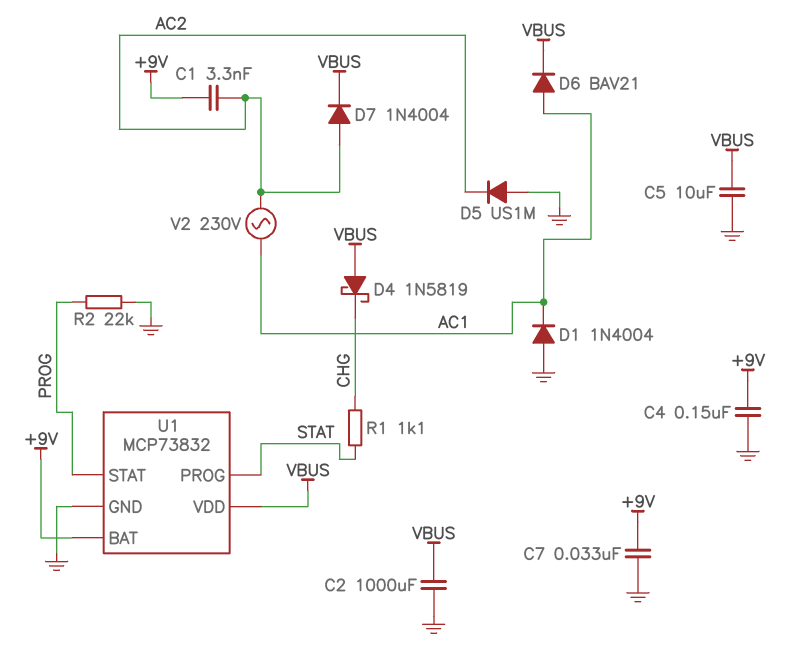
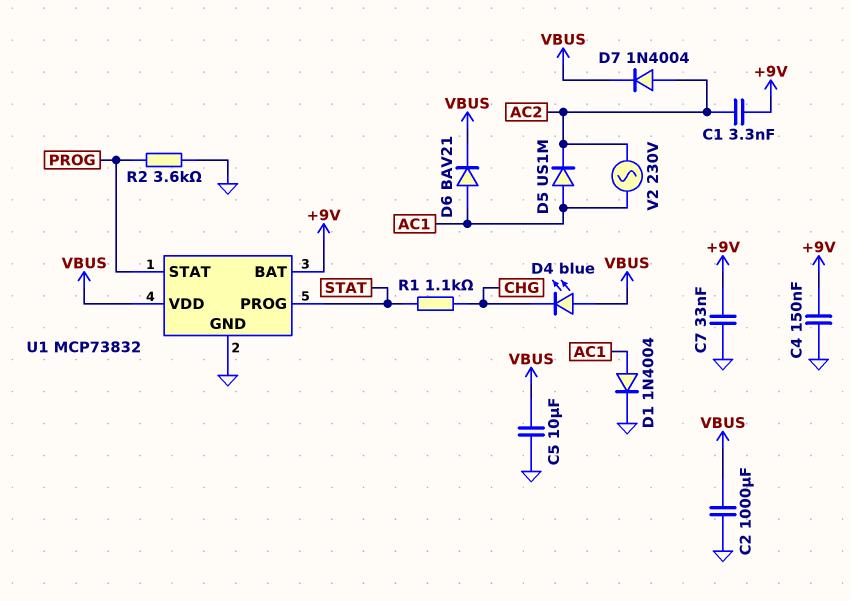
D1: diode 1N4004 (A GND, K AC1) -> diode 1N4004 (A AC1, K GND)
D4: schottky 1N5819 (A VBUS, K CHG) -> LED blue (A VBUS, K CHG)
D5: diode US1M (A GND, K AC2) -> diode US1M (A AC1, K AC2)
R2: 22k (GND, PROG) -> 3.6k (GND, PROG)

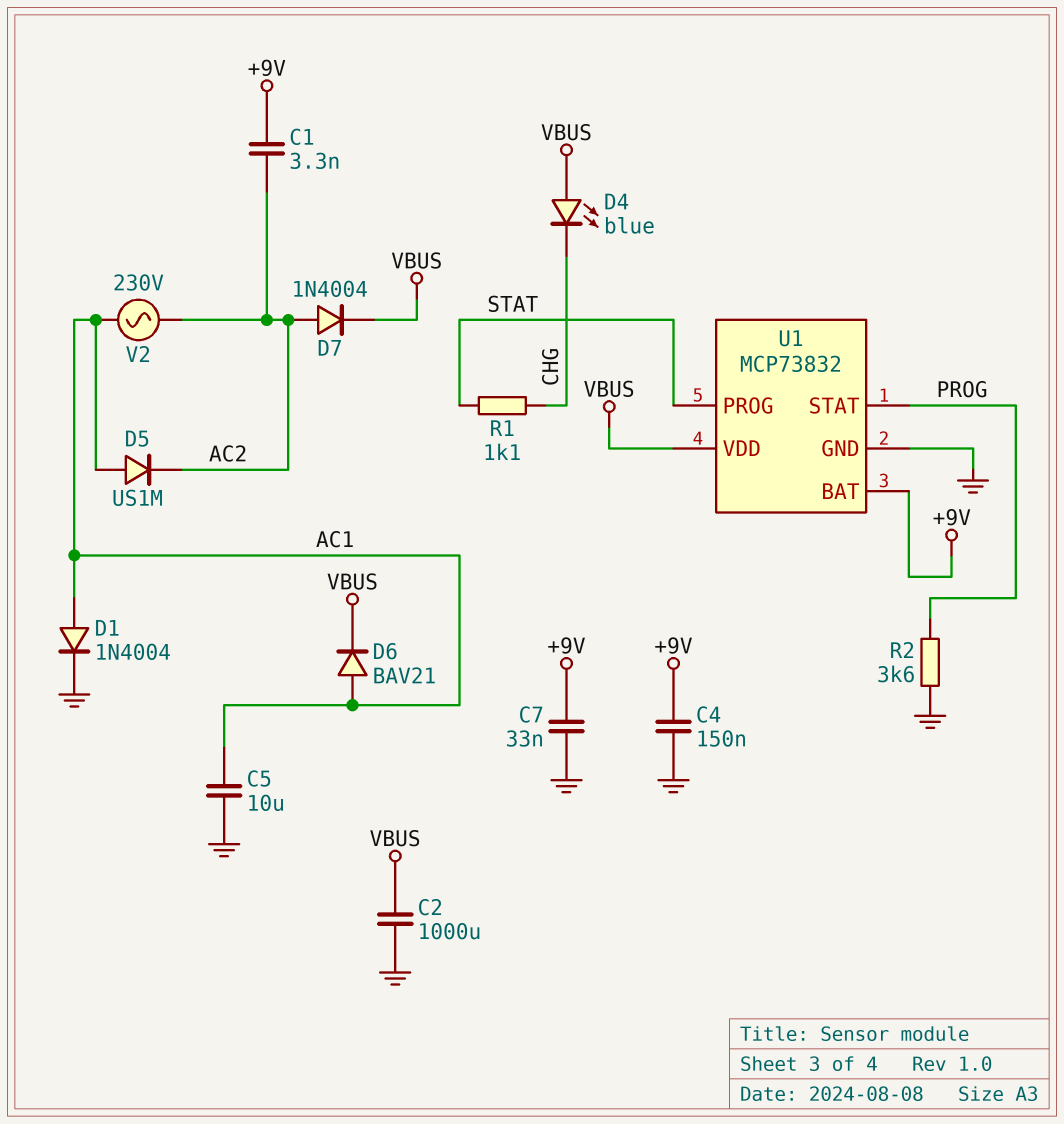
C5: 10uF (GND, VBUS) -> 10uF (AC1, GND)

